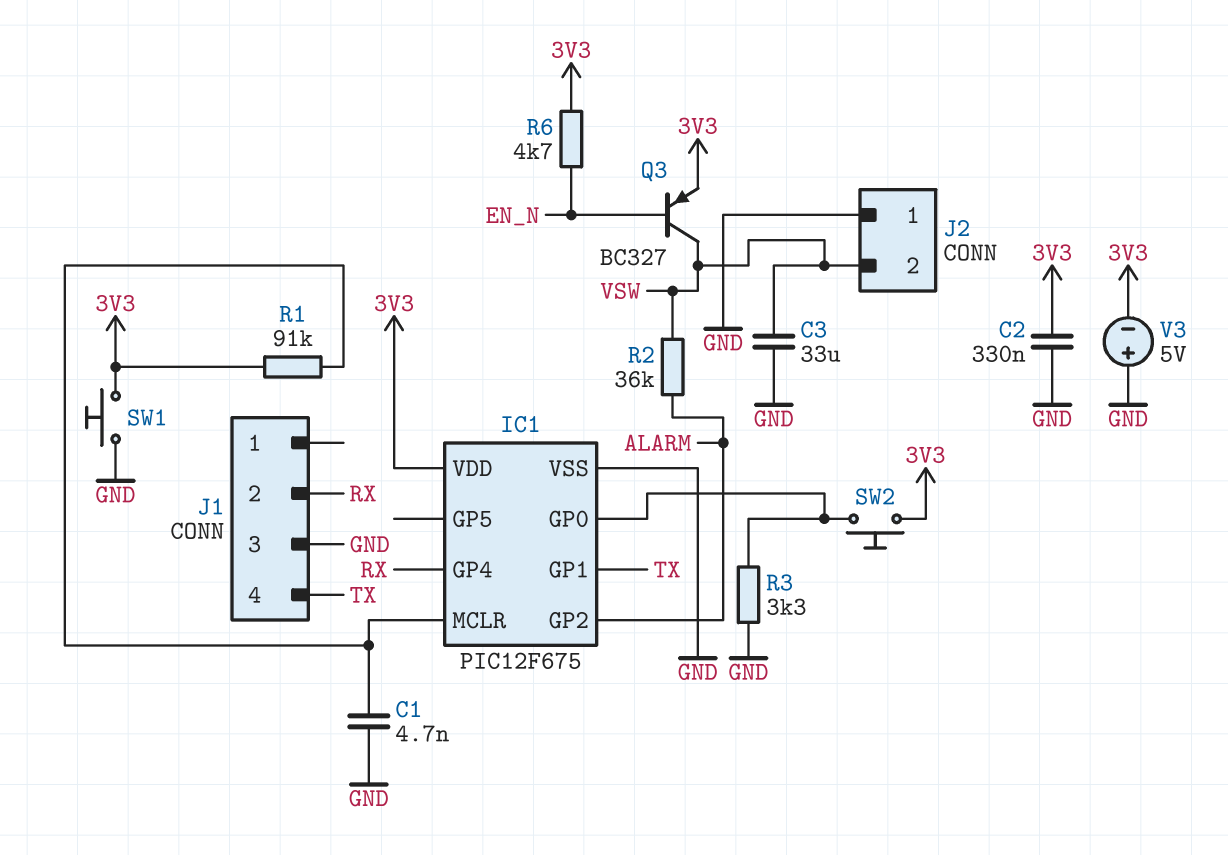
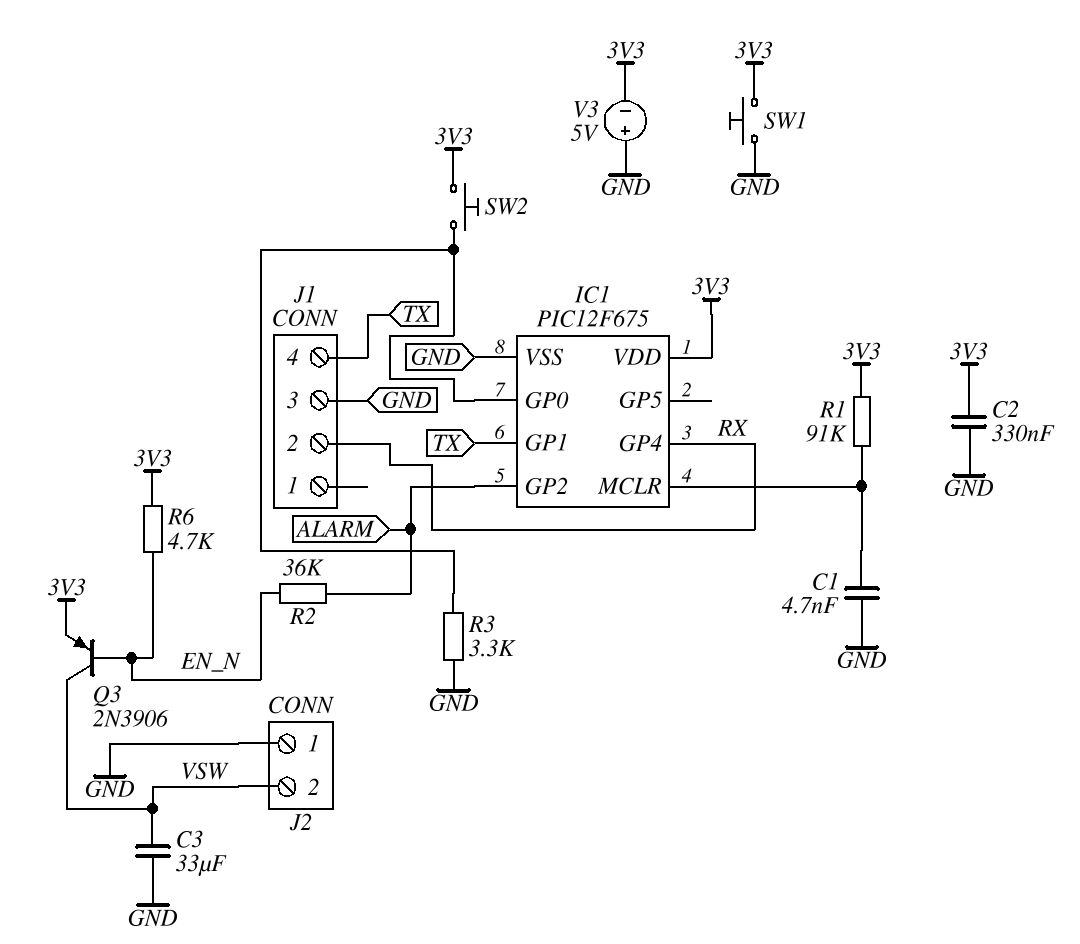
Q3: PNP BC327 (B EN_N, C VSW, E 3V3) -> PNP 2N3906 (B EN_N, C VSW, E 3V3)
R2: 36k (ALARM, VSW) -> 36k (ALARM, EN_N)

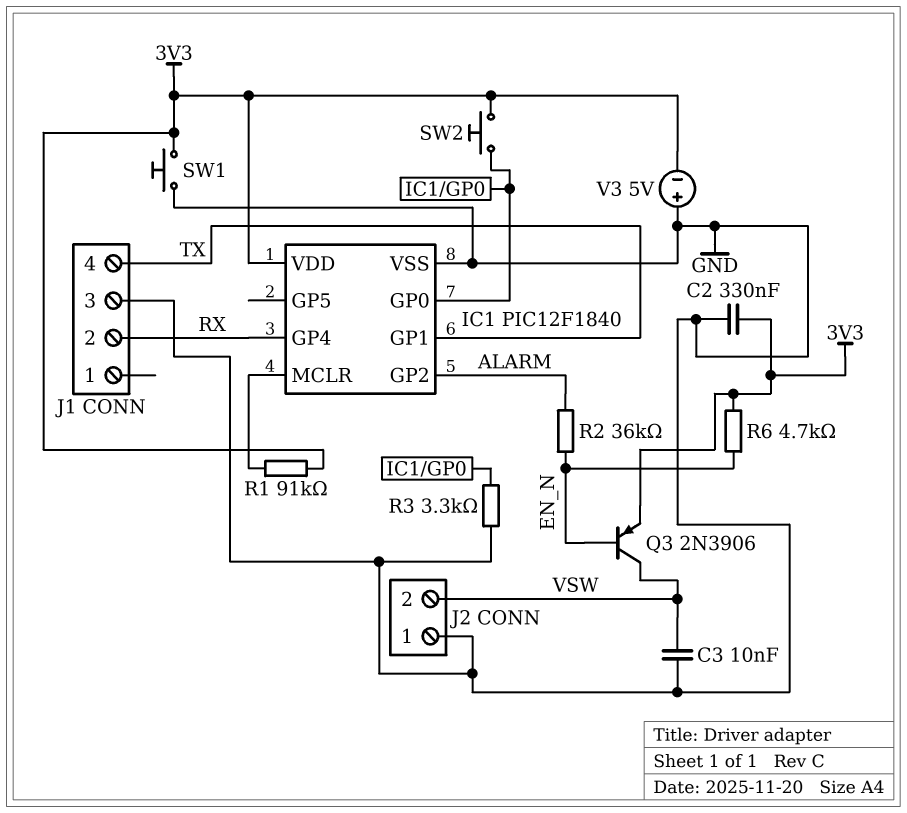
C1: 4.7nF (GND, IC1/MCLR) -> none
C3: 33uF (GND, VSW) -> 10nF (GND, VSW)
IC1: PIC12F675 -> PIC12F1840

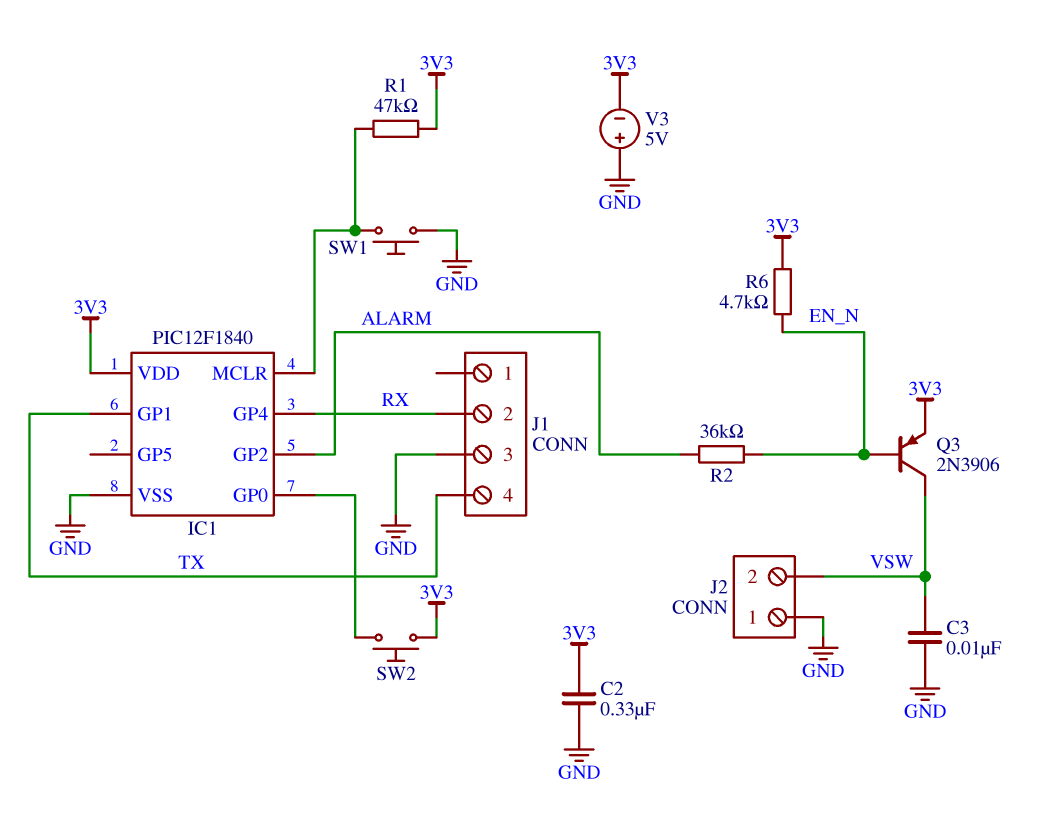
R1: 91k (3V3, IC1/MCLR) -> 47k (3V3, IC1/MCLR)
R3: 3.3k (GND, IC1/GP0) -> none
SW1: button (3V3, GND) -> button (GND, IC1/MCLR)

